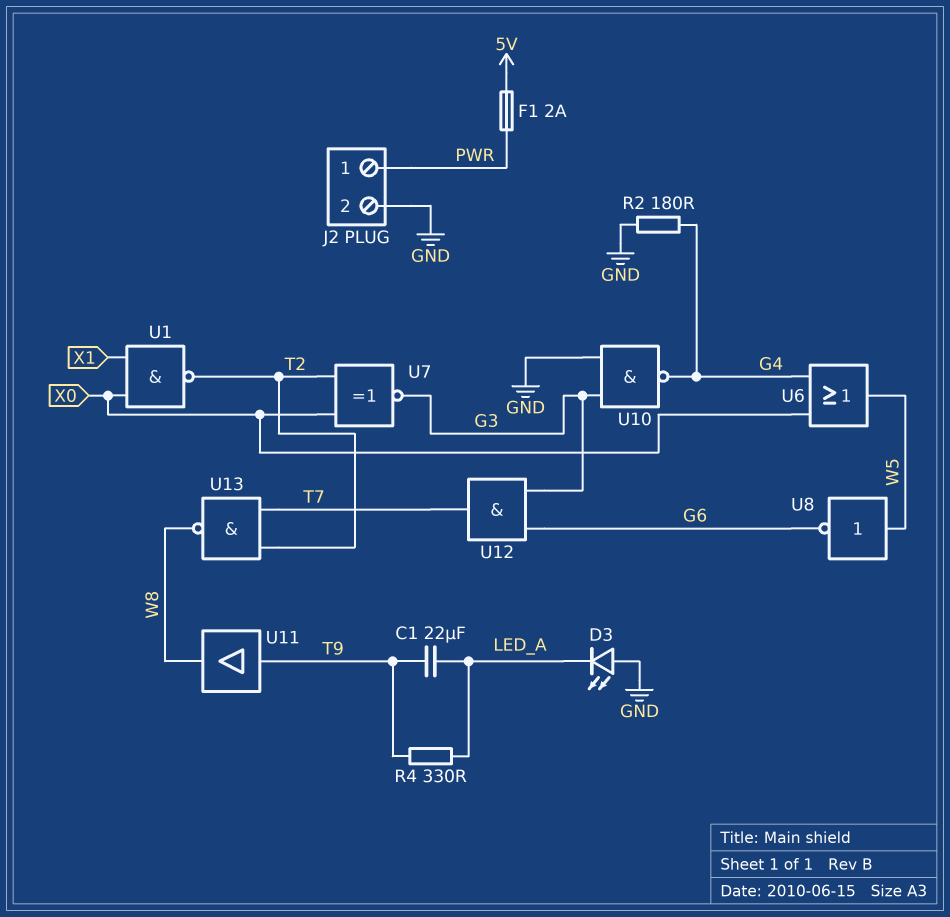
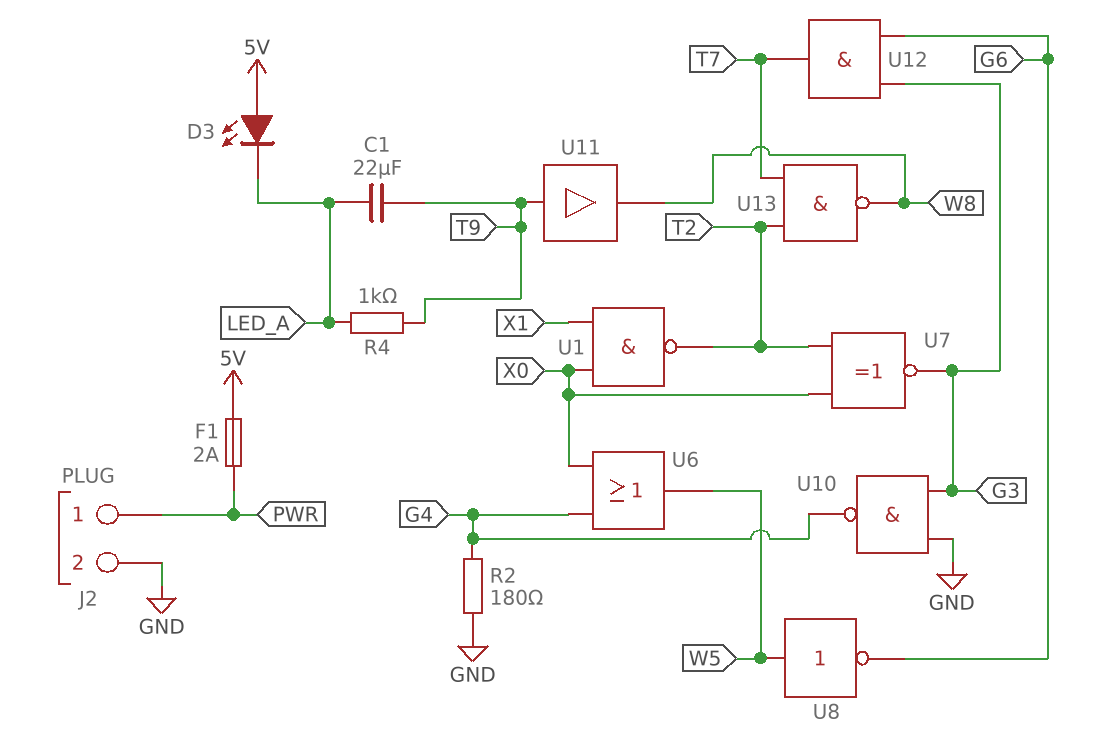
D3: LED (A GND, K LED_A) -> LED (A 5V, K LED_A)
R4: 330 (LED_A, T9) -> 1k (LED_A, T9)

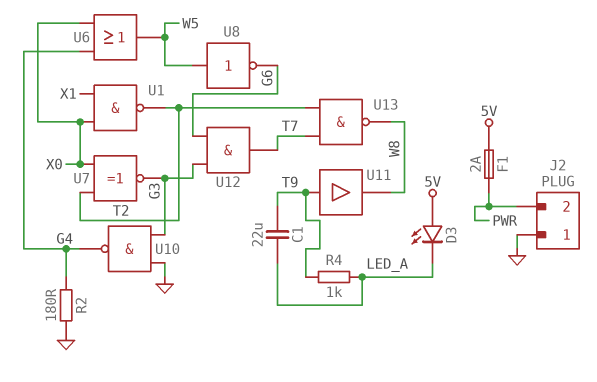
J2 pin 1: PWR -> GND
J2 pin 2: GND -> PWR

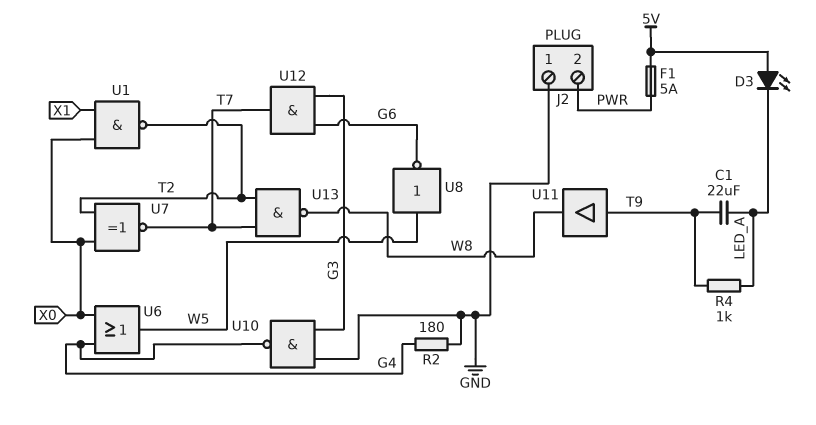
F1: 2A (5V, PWR) -> 5A (5V, PWR)
U7: XNOR (in T2, in X0, out G3) -> XNOR (in T2, in X0, out T7)

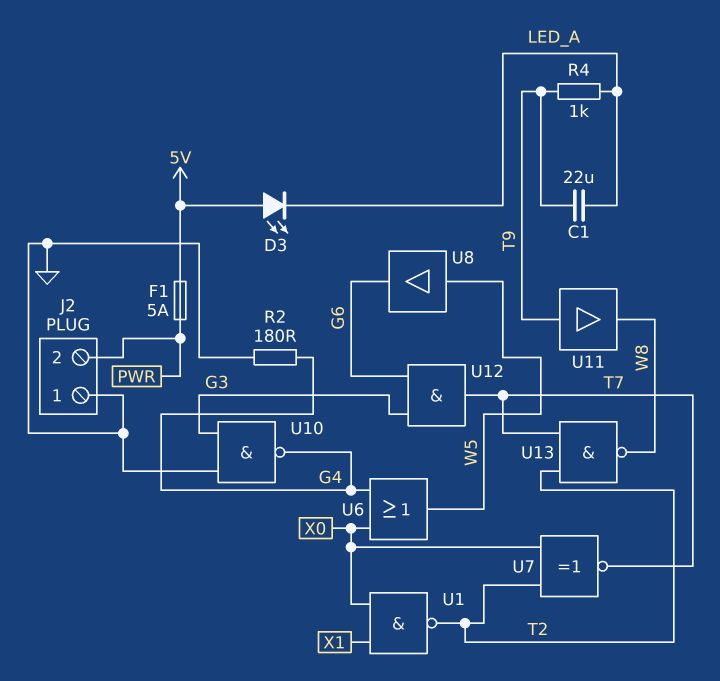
U8: NOT (in W5, out G6) -> buffer (in W5, out G6)

